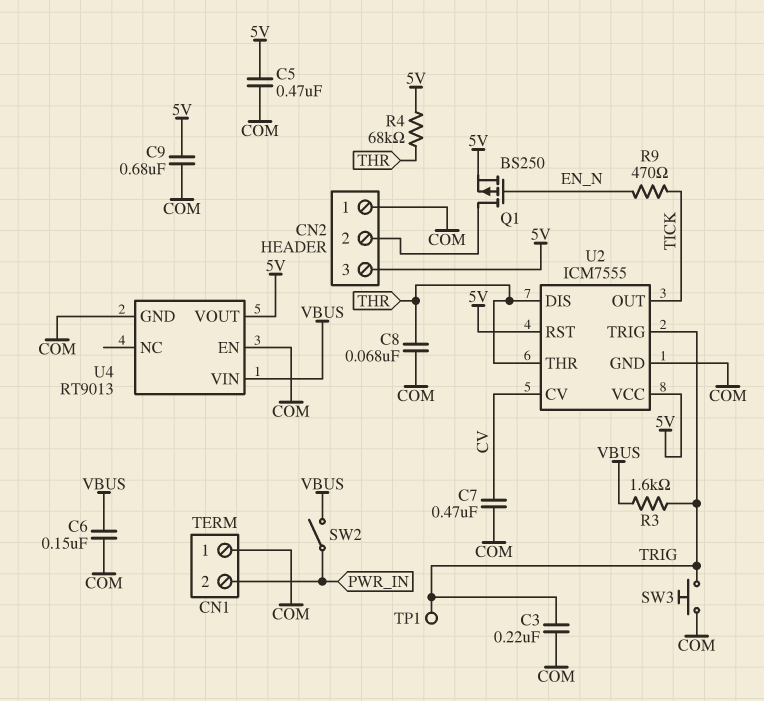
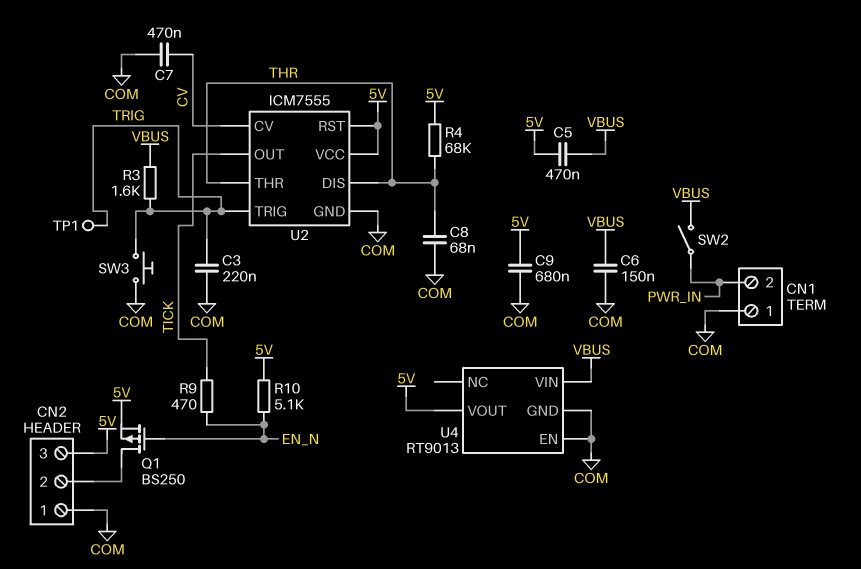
C5: 470nF (5V, COM) -> 470nF (5V, VBUS)
R10: none -> 5.1k (5V, EN_N)

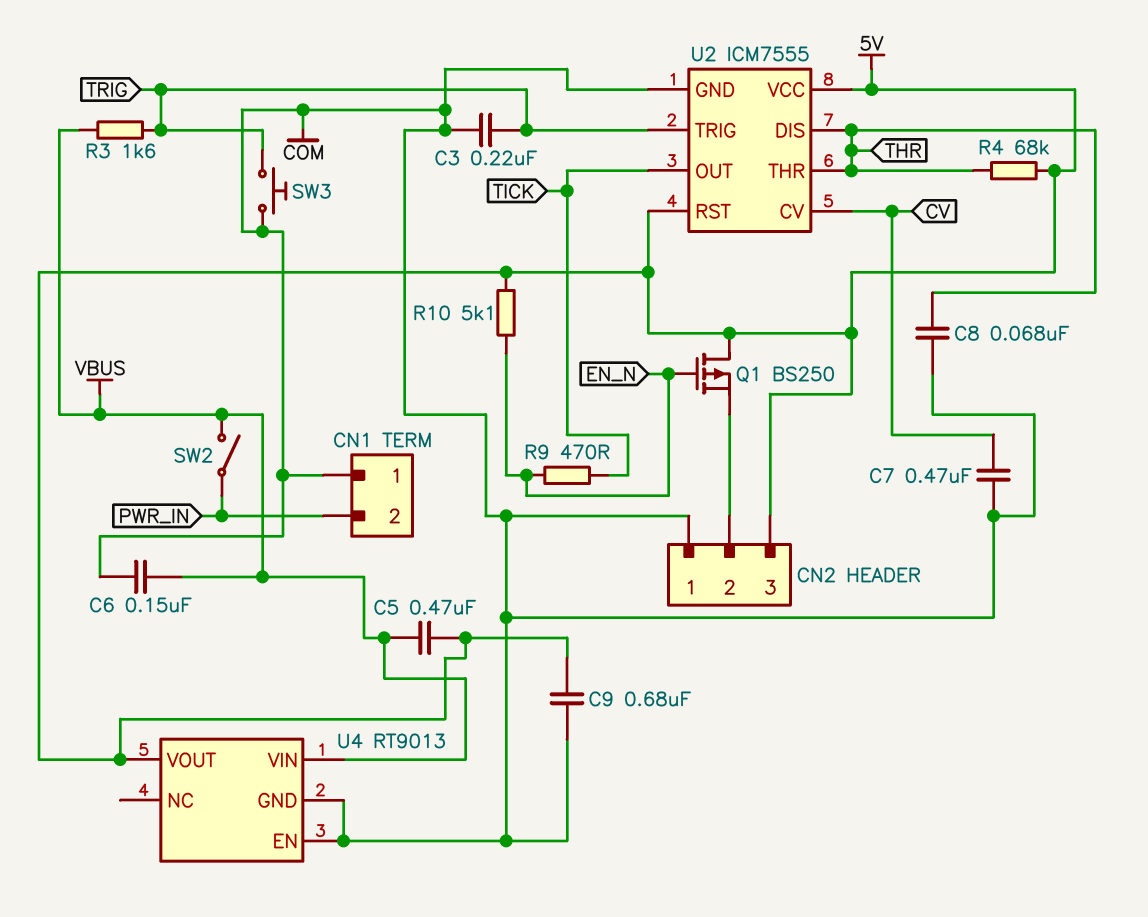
Q1: PMOS BS250 (G EN_N, D CN2/2, S 5V) -> PMOS BS250 (G EN_N, D 5V, S CN2/2)
TP1: test point (TRIG) -> none

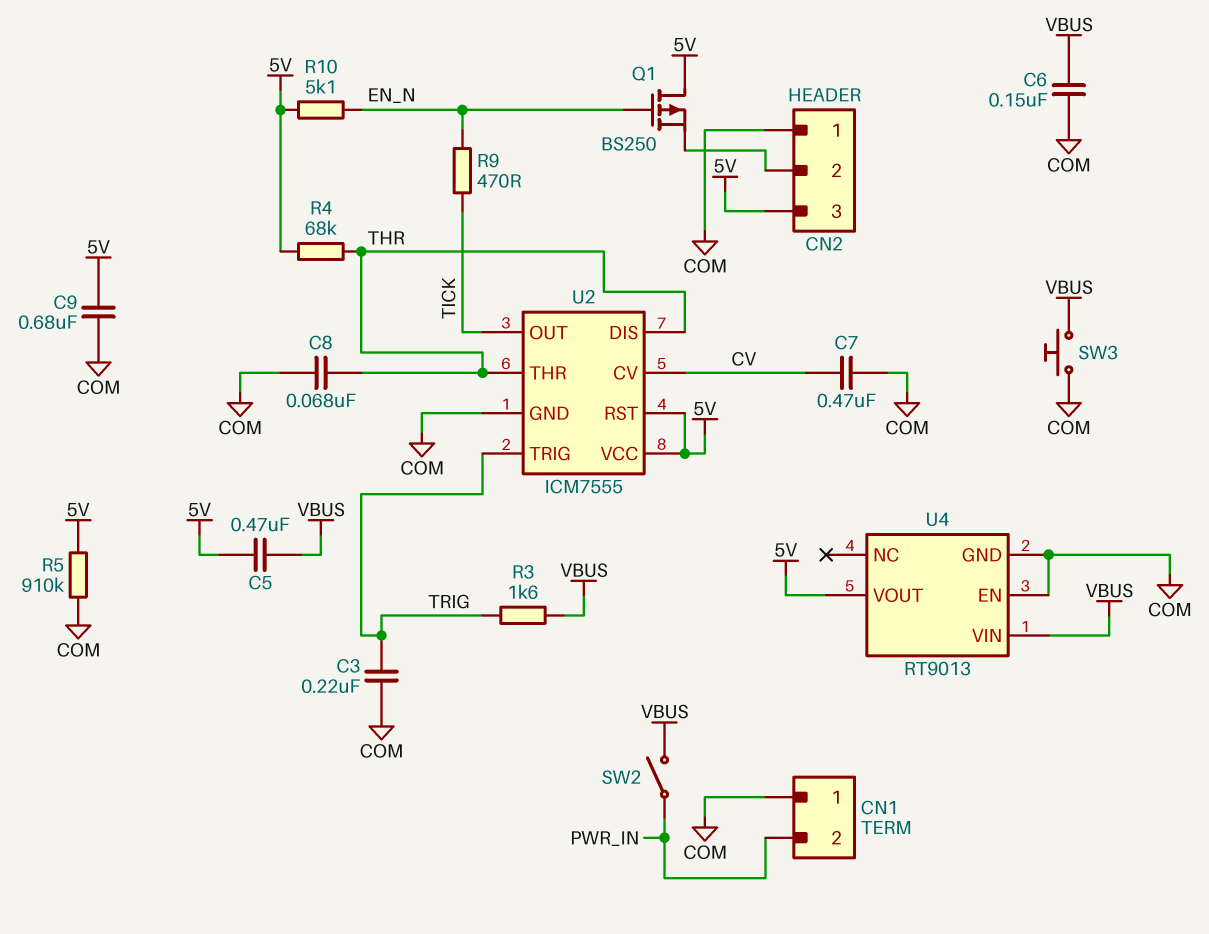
R5: none -> 910k (5V, COM)
SW3: button (COM, TRIG) -> button (COM, VBUS)

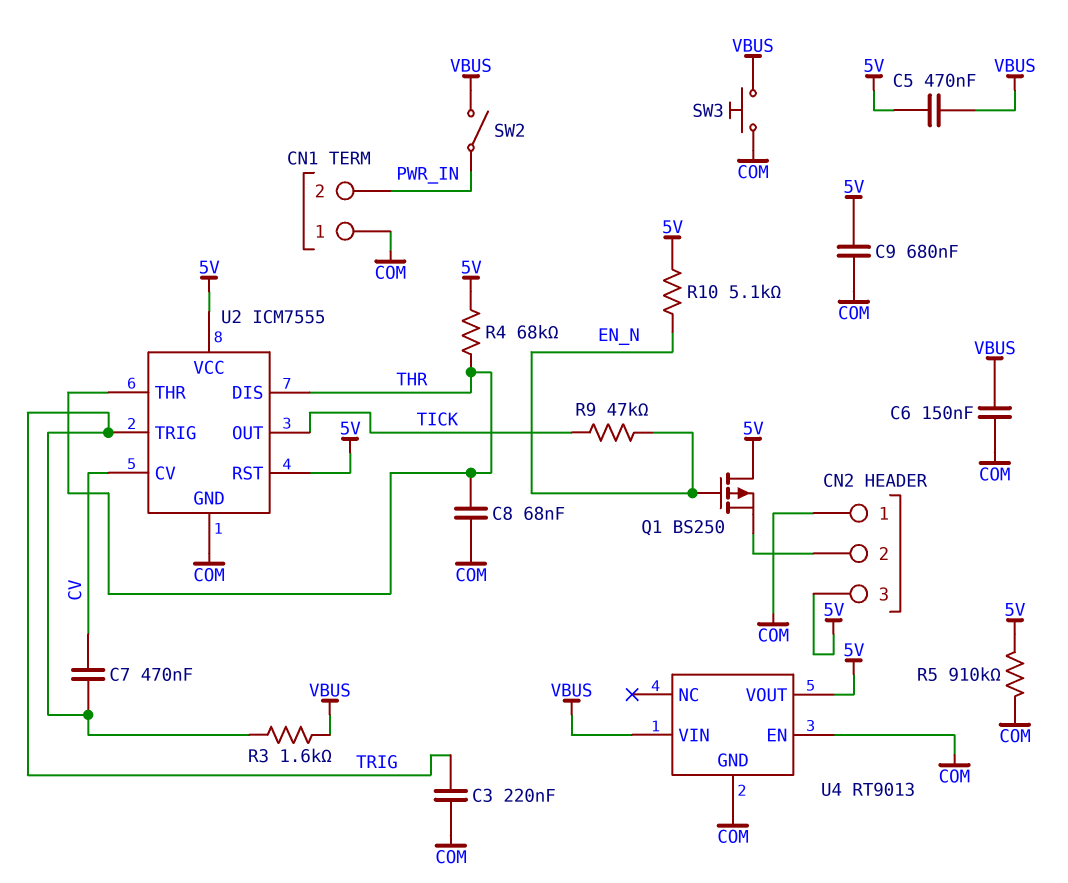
C7: 470nF (COM, CV) -> 470nF (CV, TRIG)
R9: 470 (EN_N, TICK) -> 47k (EN_N, TICK)

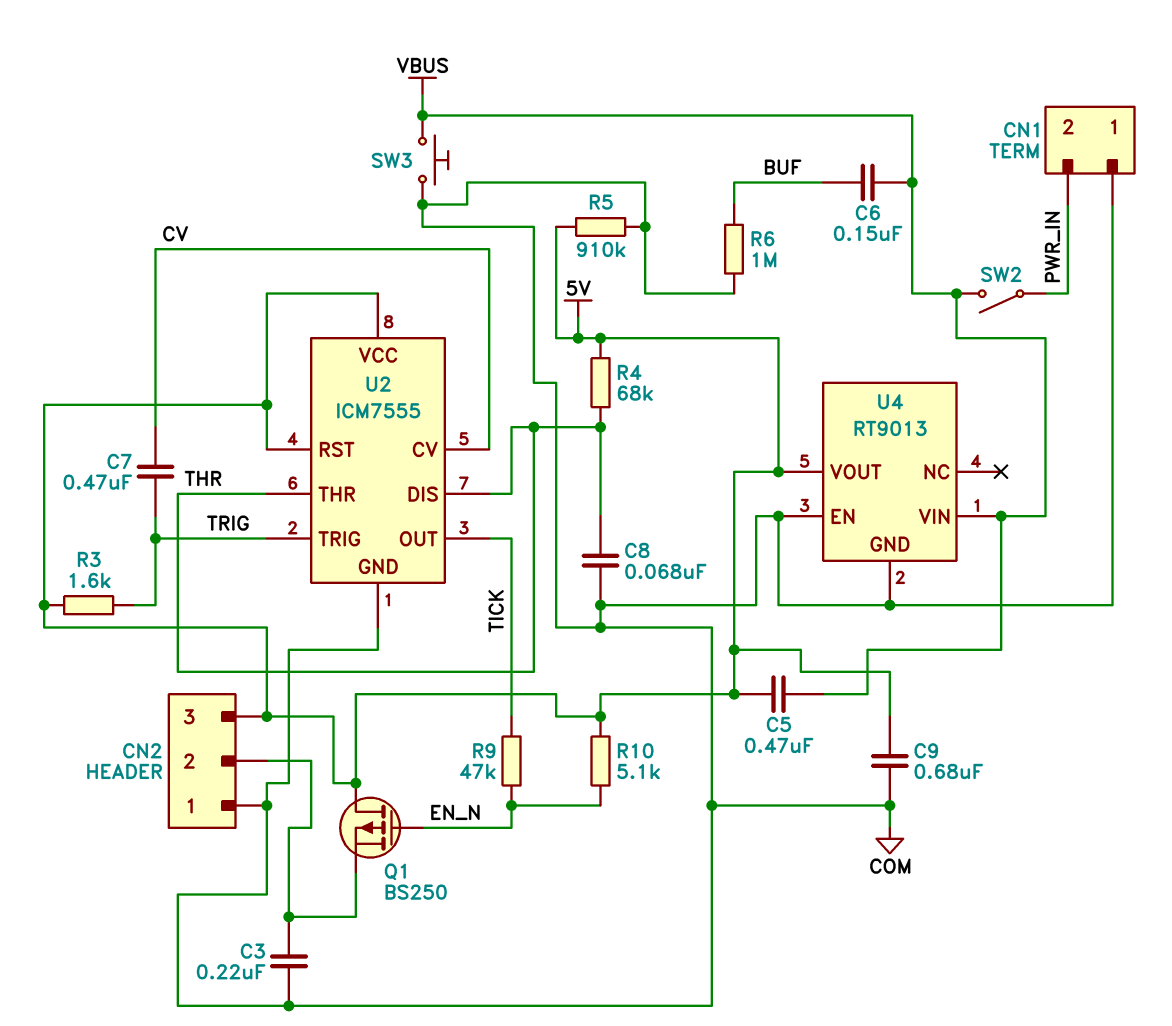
C3: 220nF (COM, TRIG) -> 220nF (CN2/2, COM)
C6: 150nF (COM, VBUS) -> 150nF (BUF, VBUS)
R3: 1.6k (TRIG, VBUS) -> 1.6k (5V, TRIG)
R6: none -> 1M (BUF, COM)

